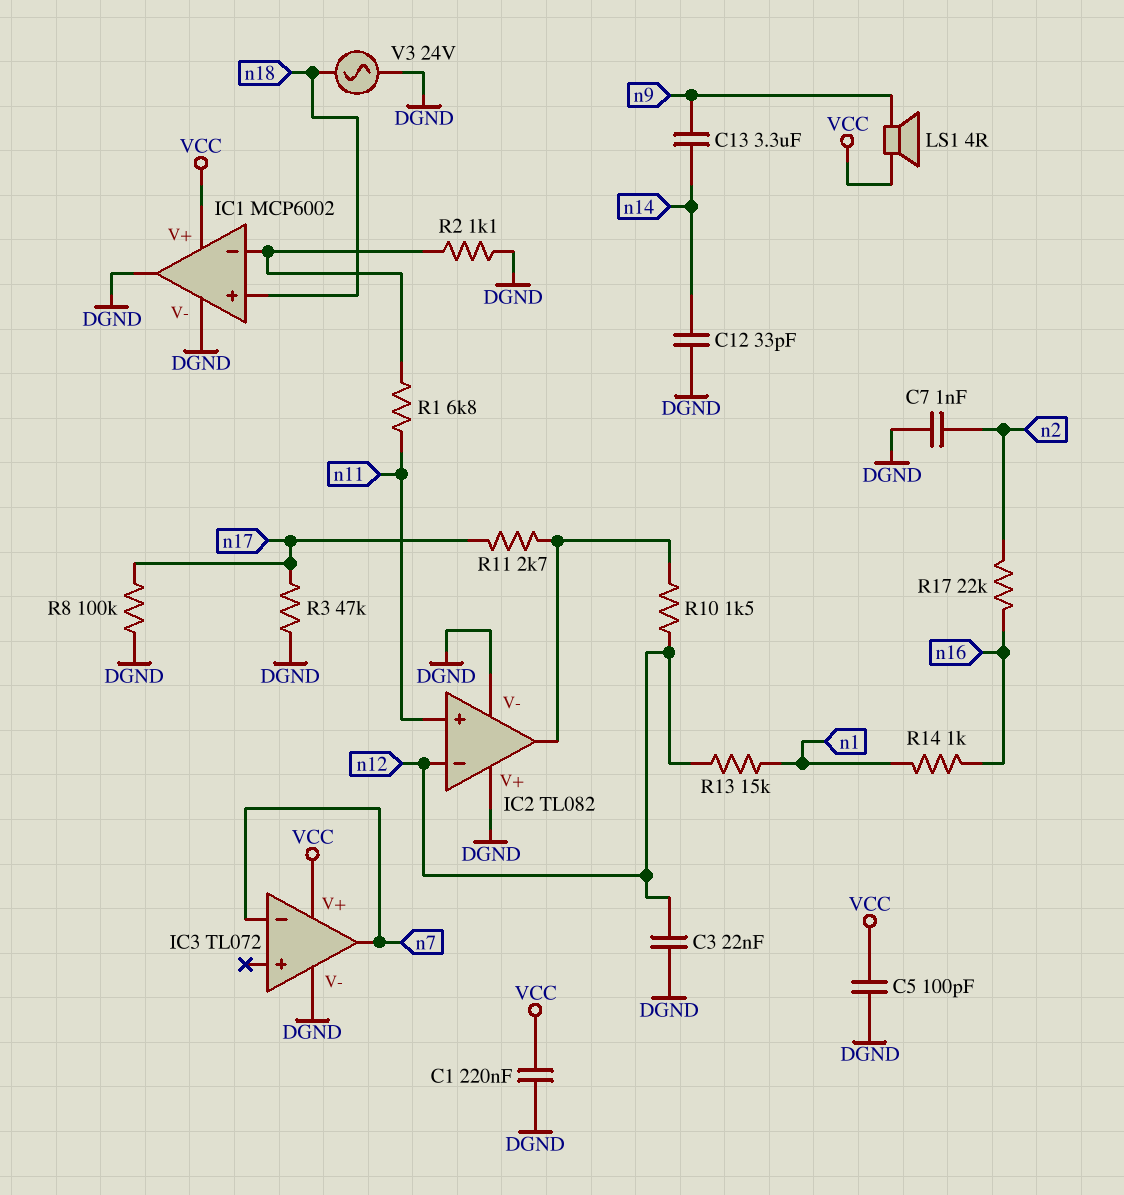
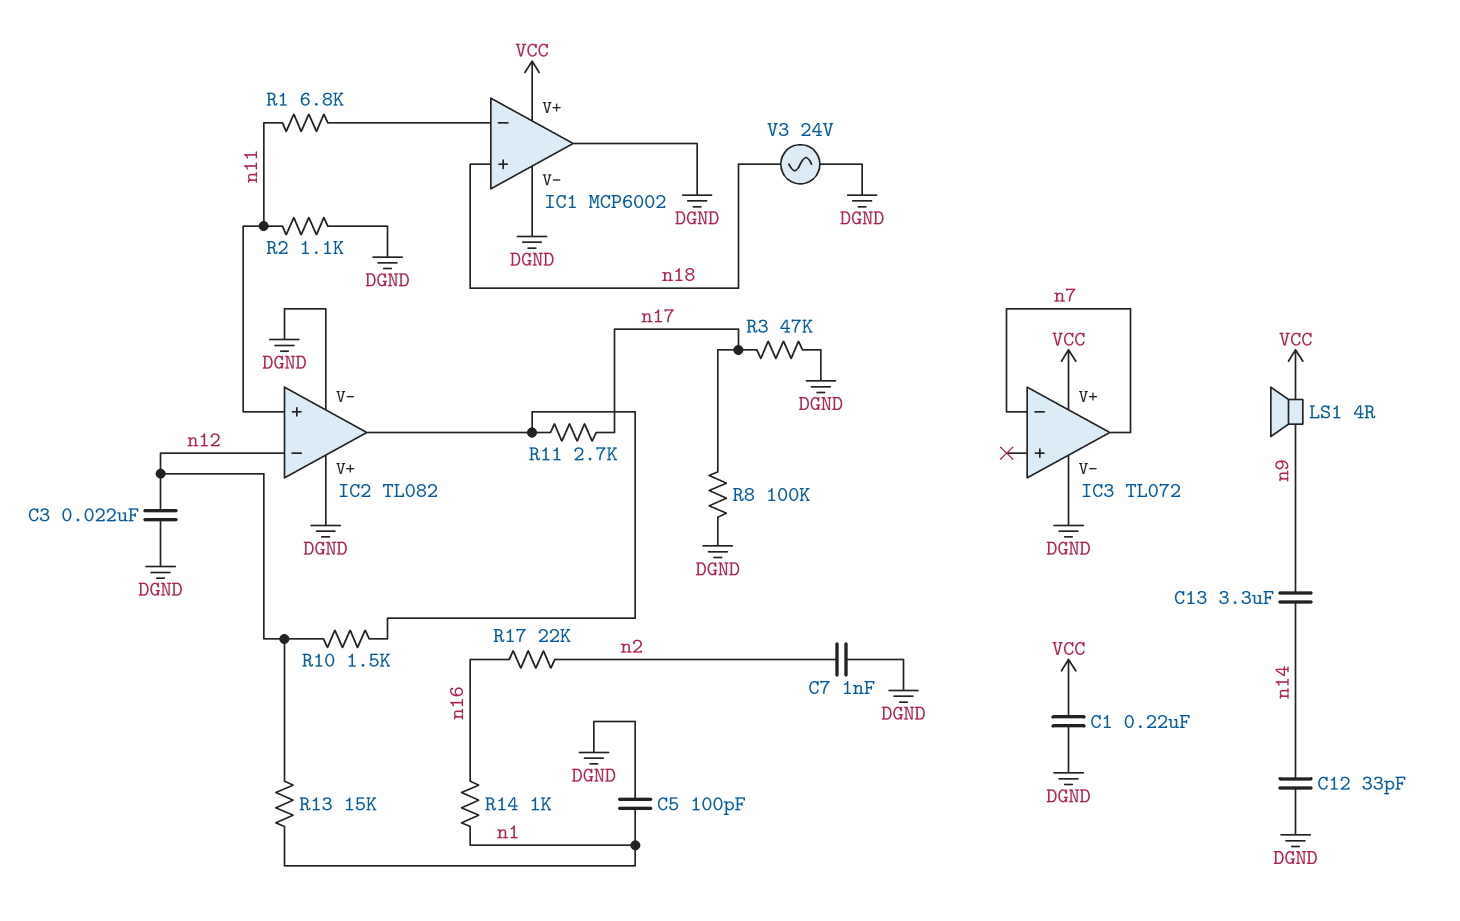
C5: 100pF (DGND, VCC) -> 100pF (DGND, n1)
R2: 1.1k (DGND, IC1/in-) -> 1.1k (DGND, n11)

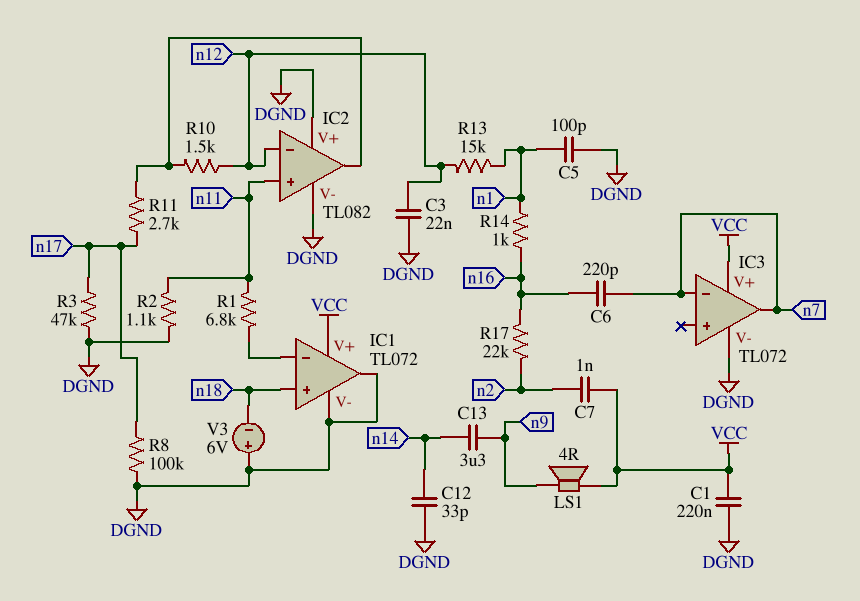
C6: none -> 220pF (n7, n16)
C7: 1nF (DGND, n2) -> 1nF (VCC, n2)
IC1: MCP6002 -> TL072
V3: AC 24V (DGND, n18) -> 6V (plus DGND, minus n18)

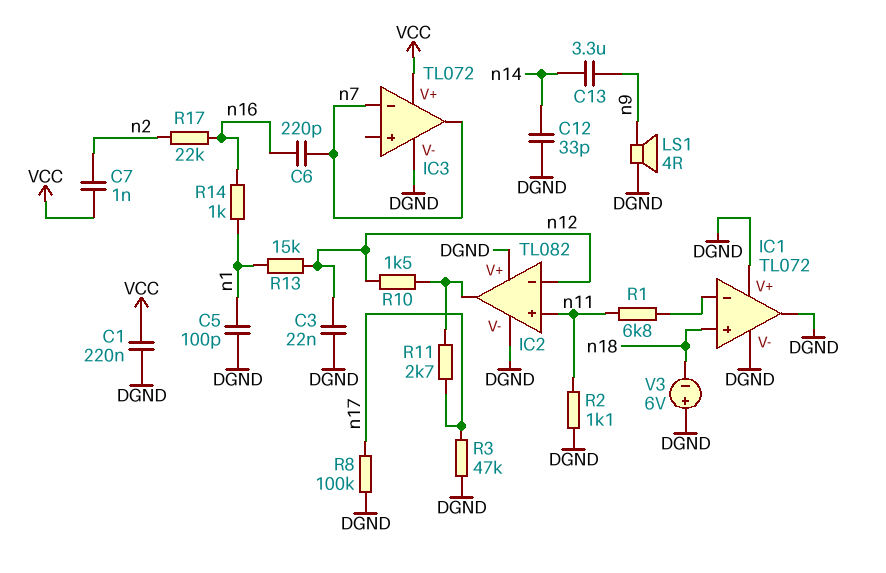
IC1 pin V+: VCC -> DGND
LS1: speaker 4R (VCC, n9) -> speaker 4R (DGND, n9)

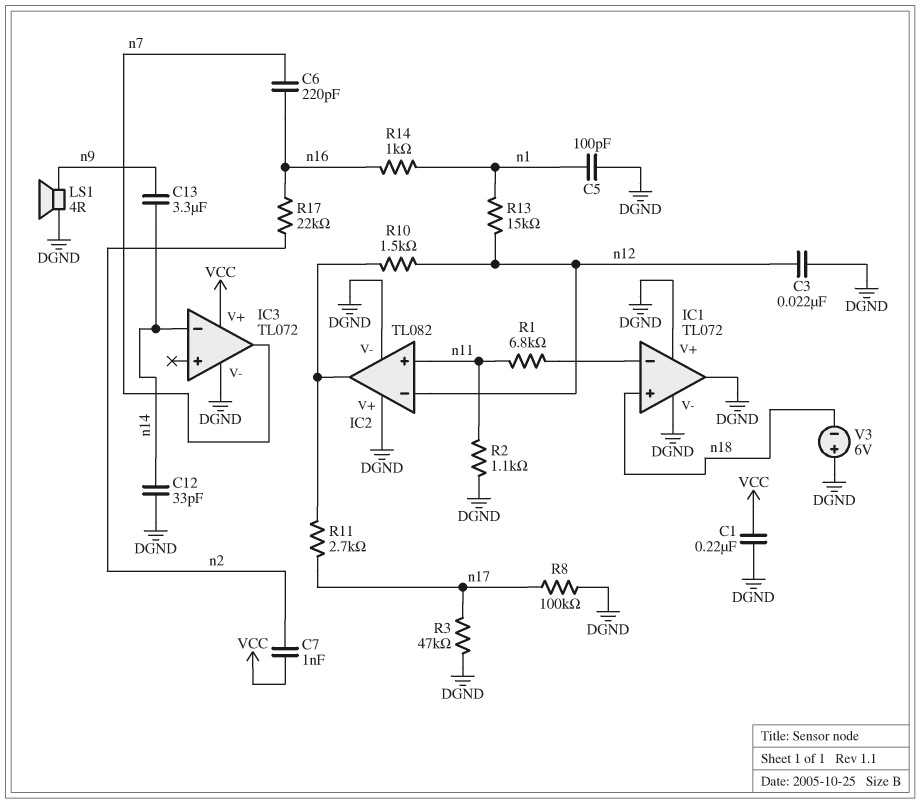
IC3 pin in-: n7 -> n14

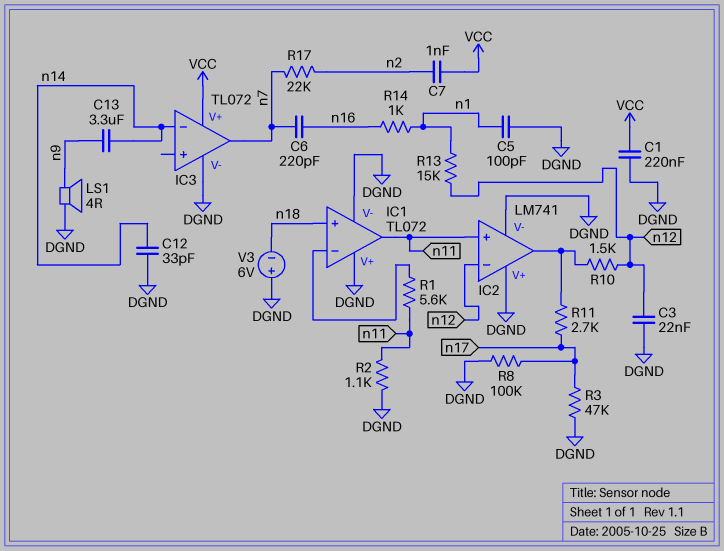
IC1 pin out: DGND -> n11
IC2: TL082 -> LM741
R1: 6.8k (IC1/in-, n11) -> 5.6k (IC1/in-, n11)
R17: 22k (n2, n16) -> 22k (n2, n7)

